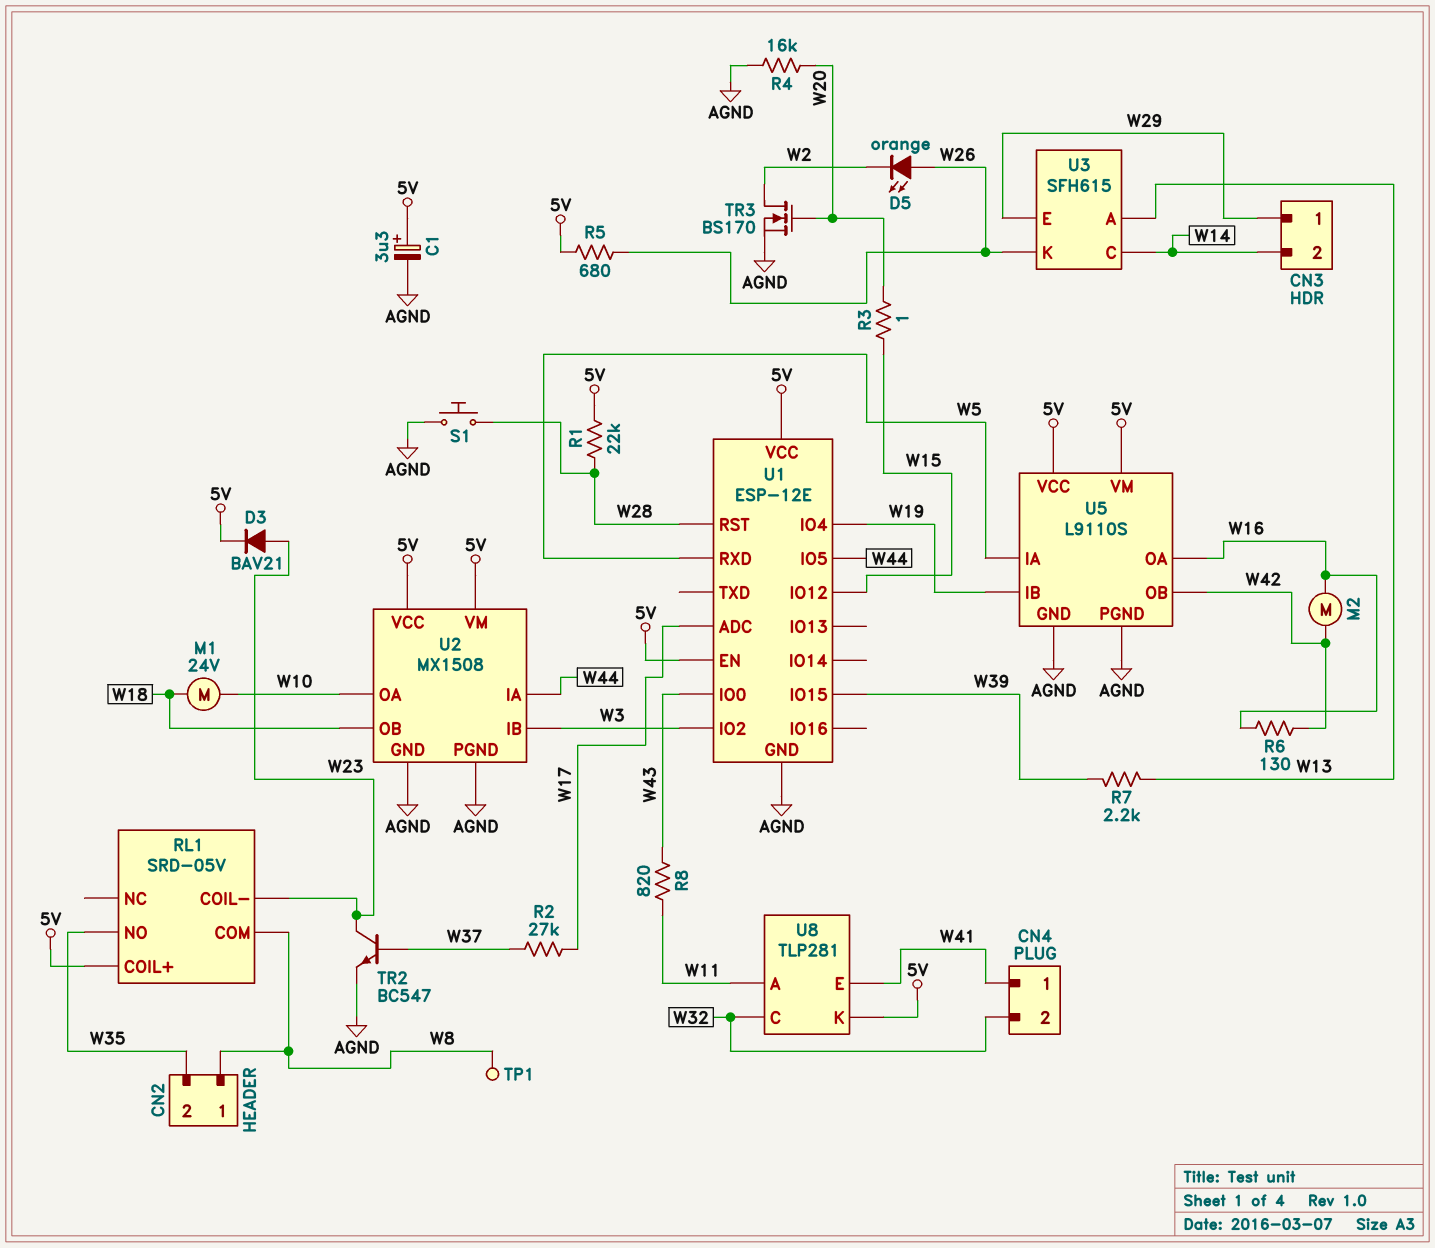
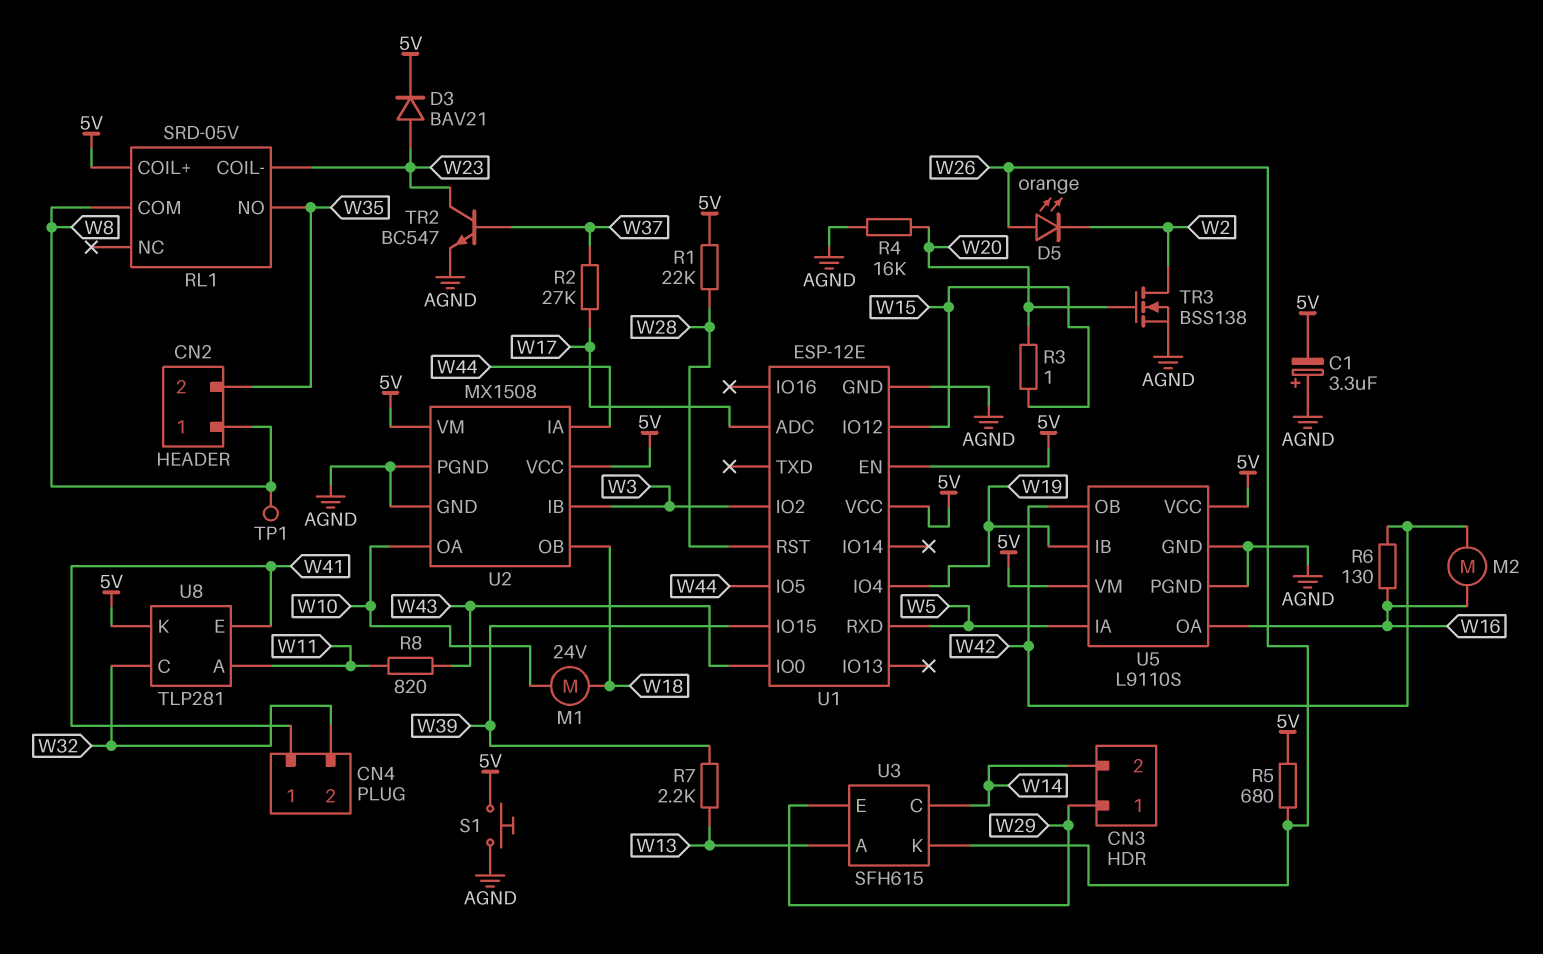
C1: 3.3uF (plus 5V, minus AGND) -> 3.3uF (plus AGND, minus 5V)
S1: button (AGND, W28) -> button (5V, AGND)
TR3: NMOS BS170 (G W20, D W2, S AGND) -> NMOS BSS138 (G W20, D W2, S AGND)

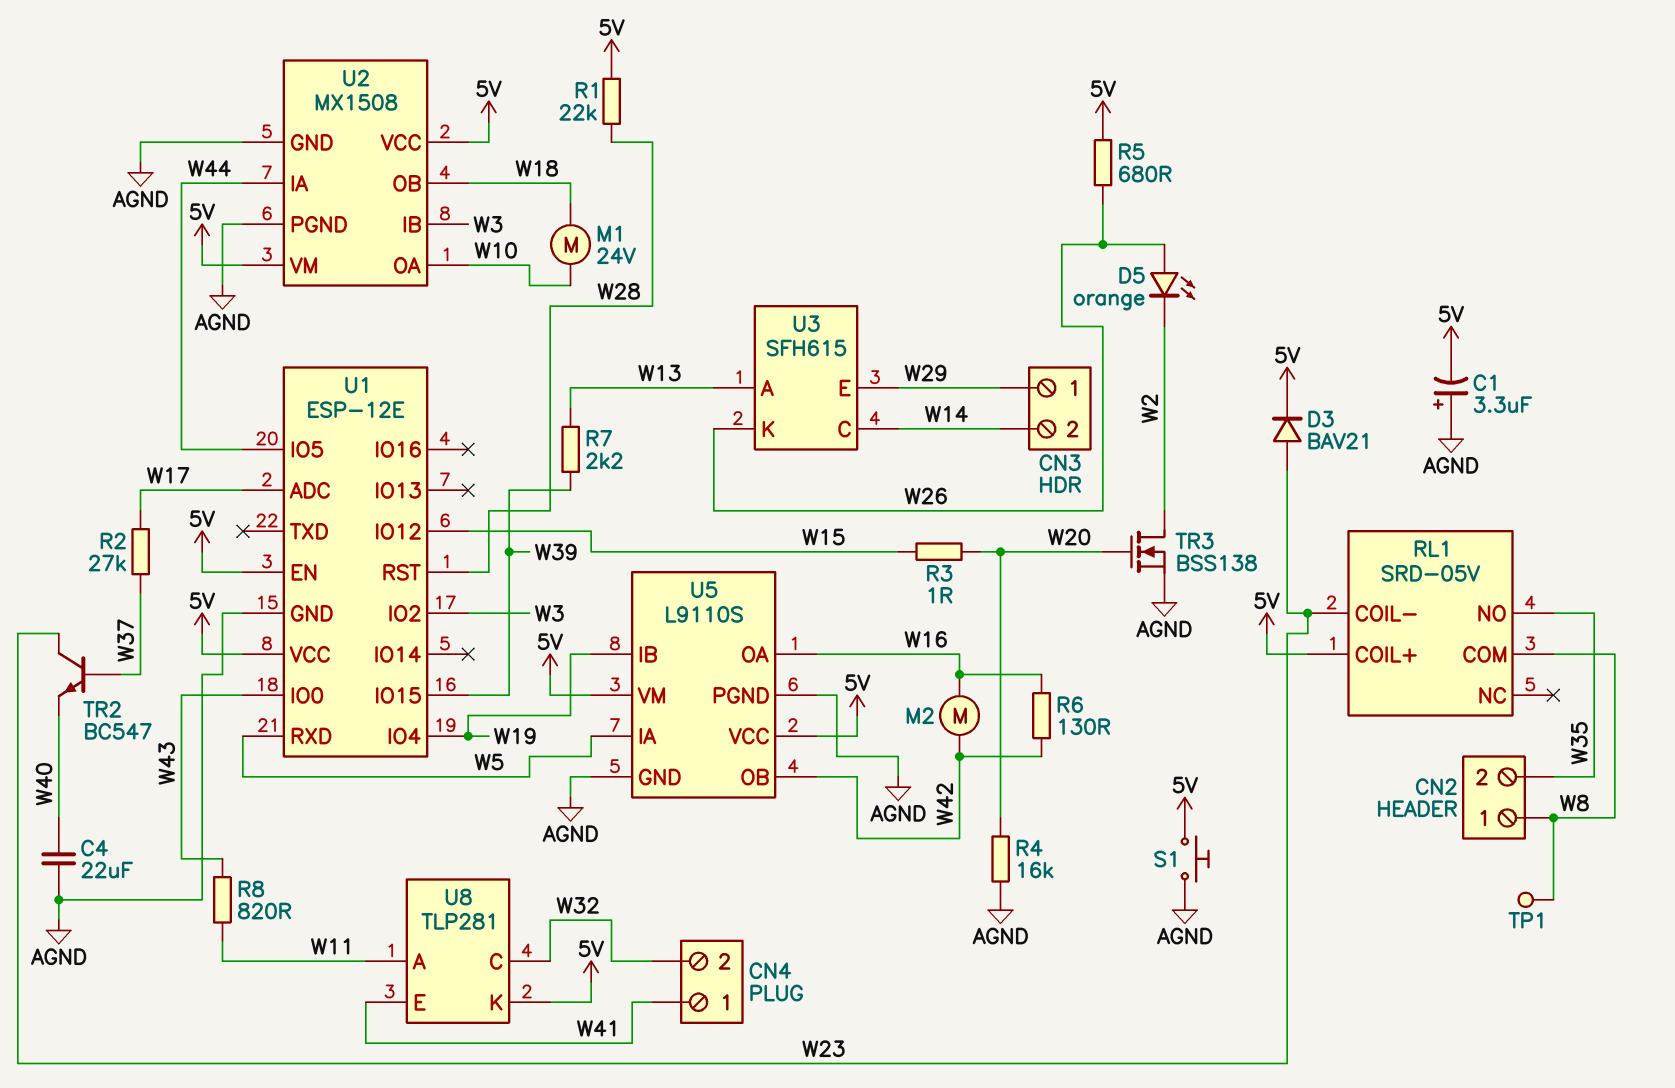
C4: none -> 22uF (AGND, W40)
TR2: NPN BC547 (B W37, C W23, E AGND) -> NPN BC547 (B W37, C W23, E W40)

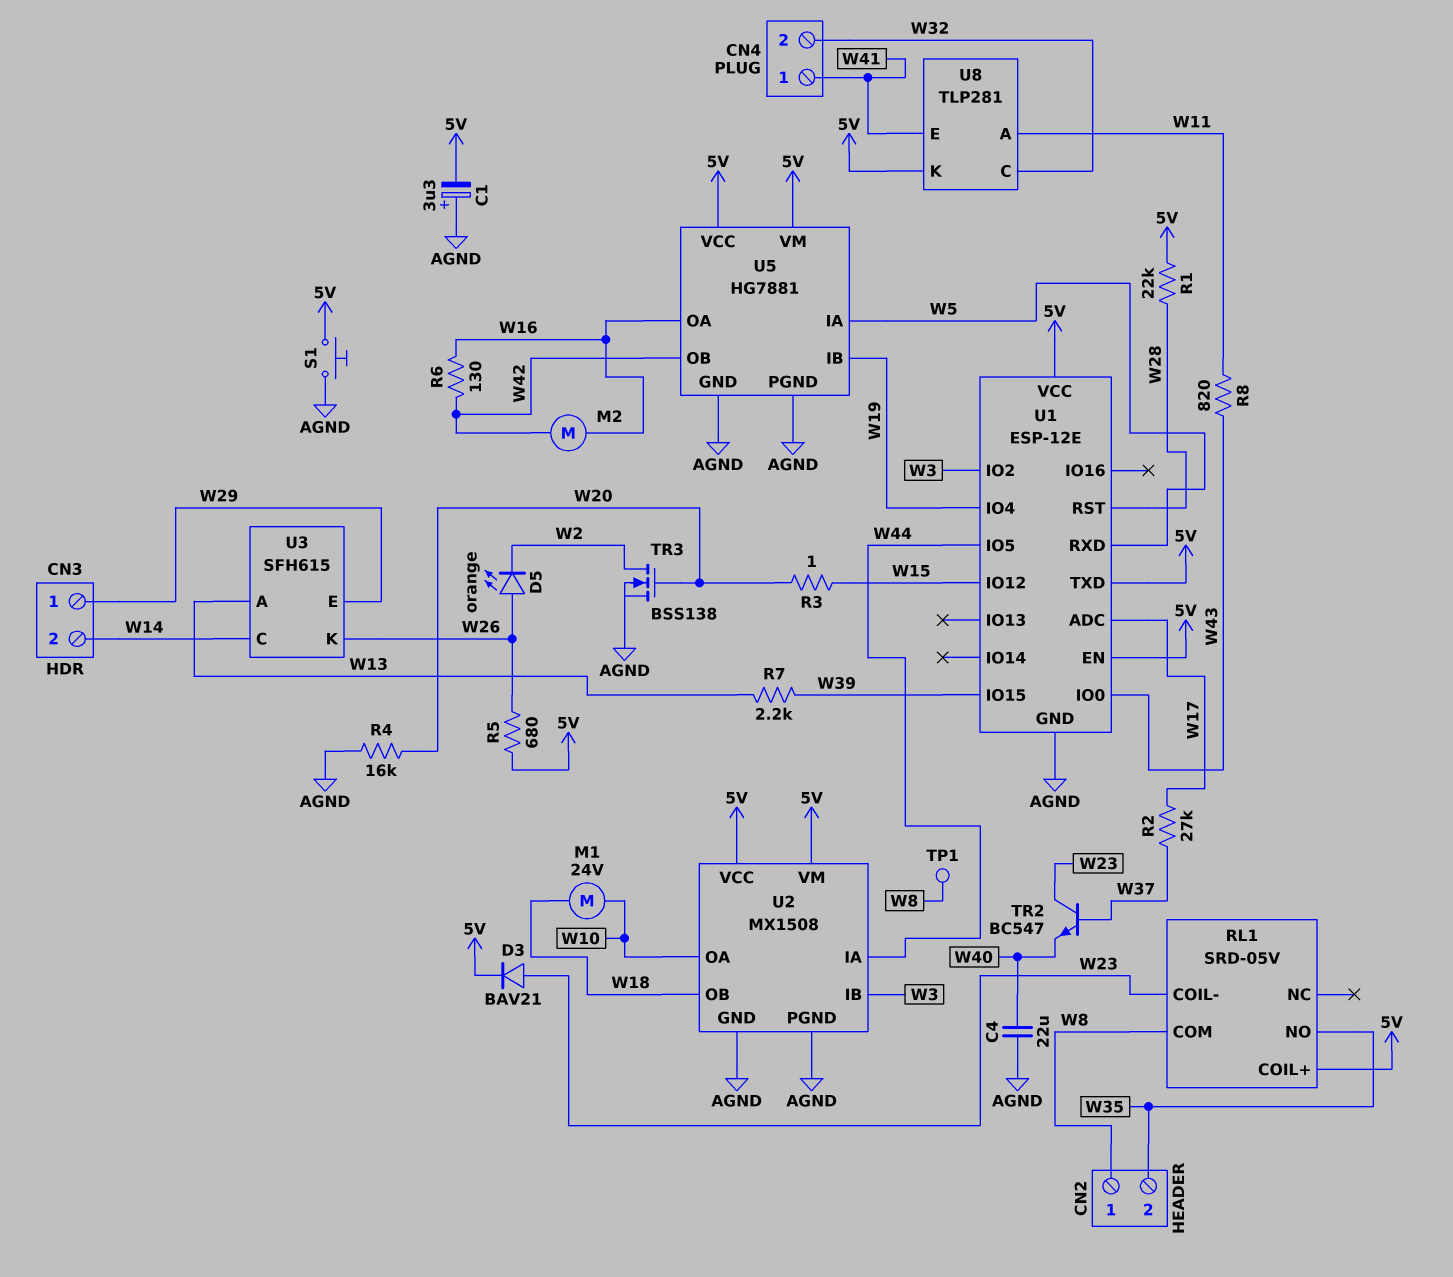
U1 pin TXD: none -> 5V
U5: L9110S -> HG7881

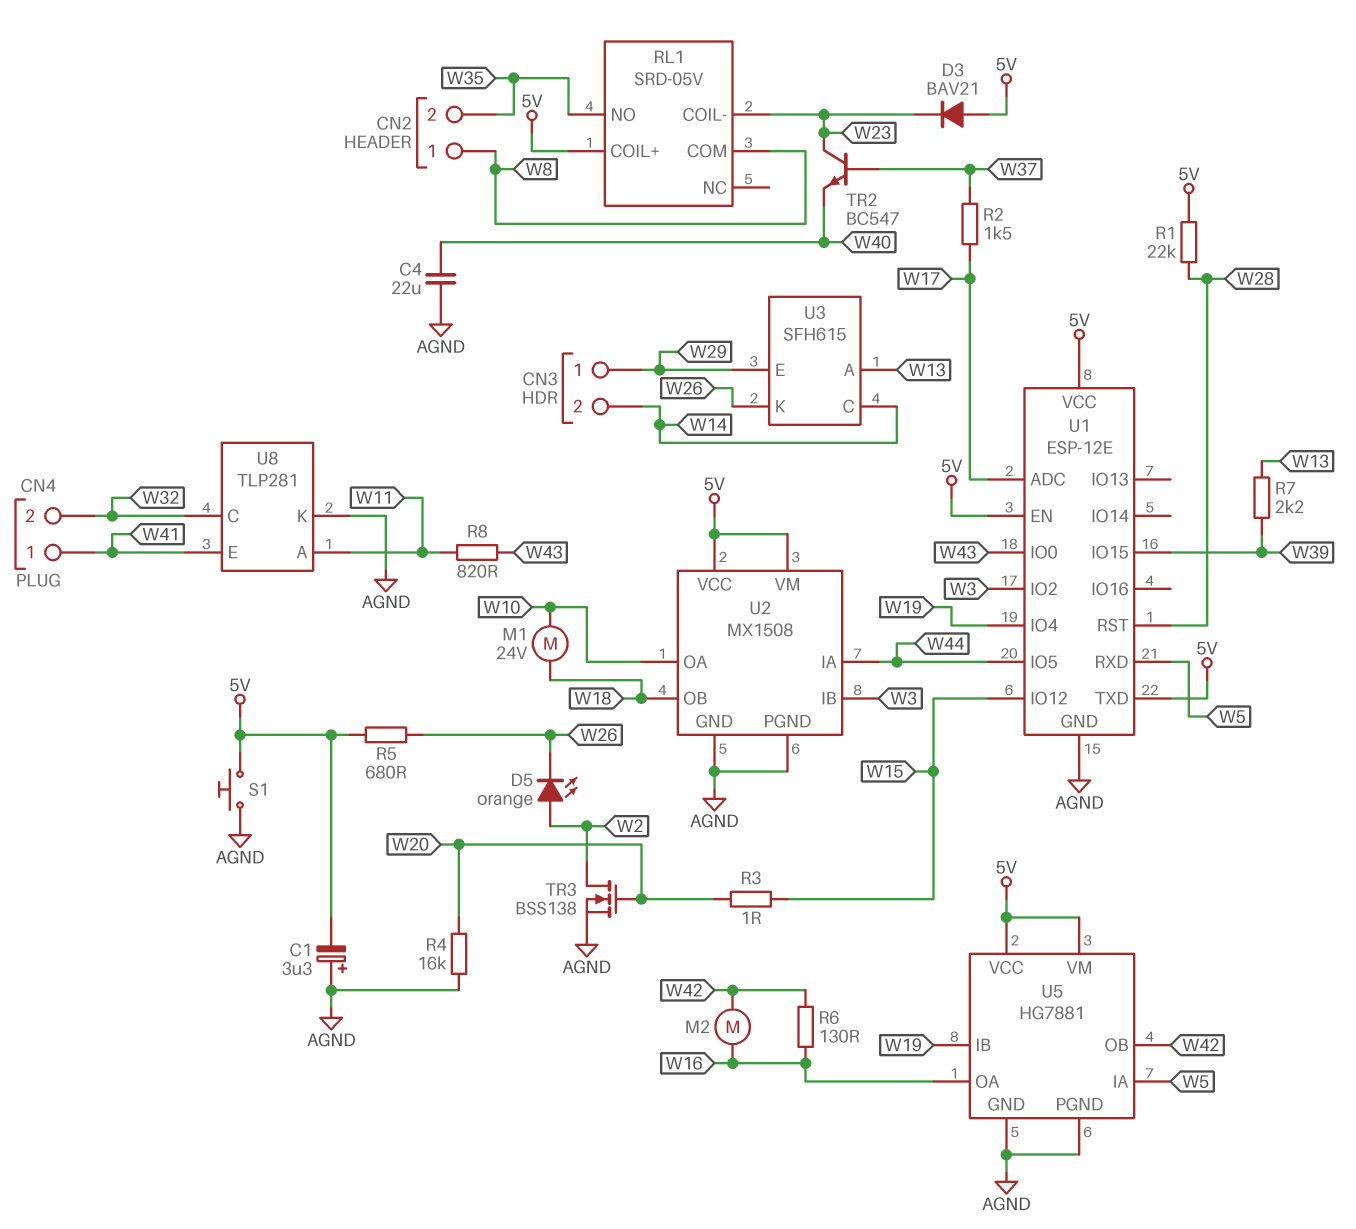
D3: diode BAV21 (A W23, K 5V) -> diode BAV21 (A 5V, K W23)
D5: LED orange (A W26, K W2) -> LED orange (A W2, K W26)
R2: 27k (W17, W37) -> 1.5k (W17, W37)
TP1: test point (W8) -> none
U8 pin K: 5V -> AGND

